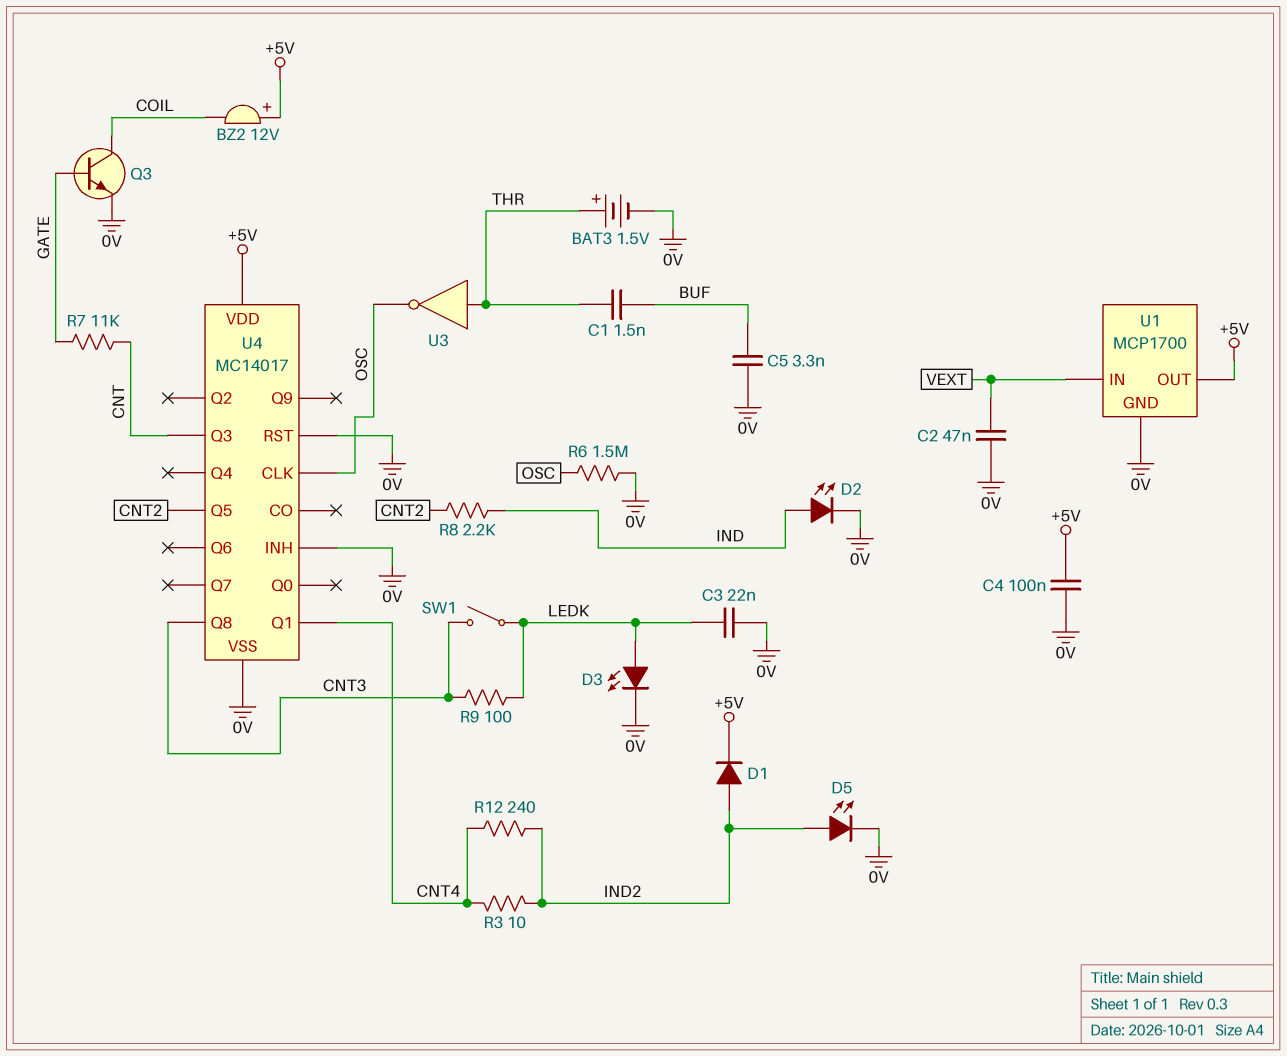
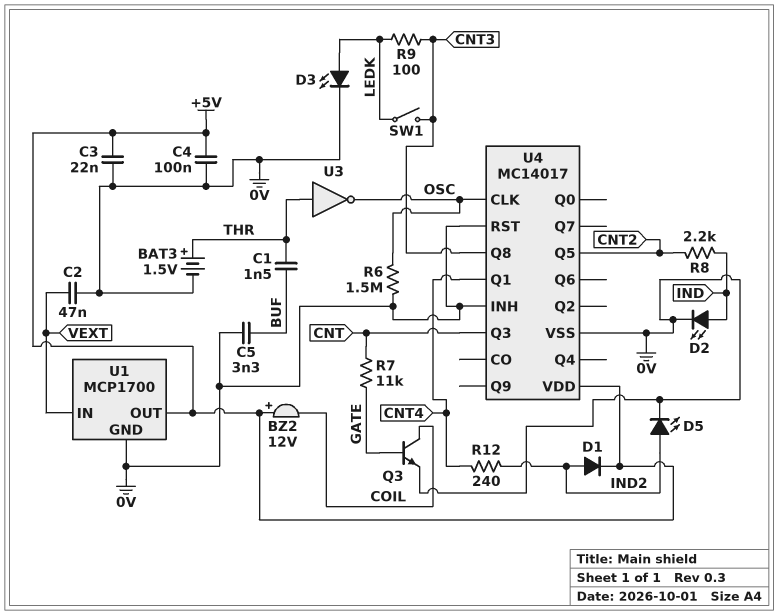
C3: 22nF (0V, LEDK) -> 22nF (+5V, 0V)
R3: 10 (CNT4, IND2) -> none

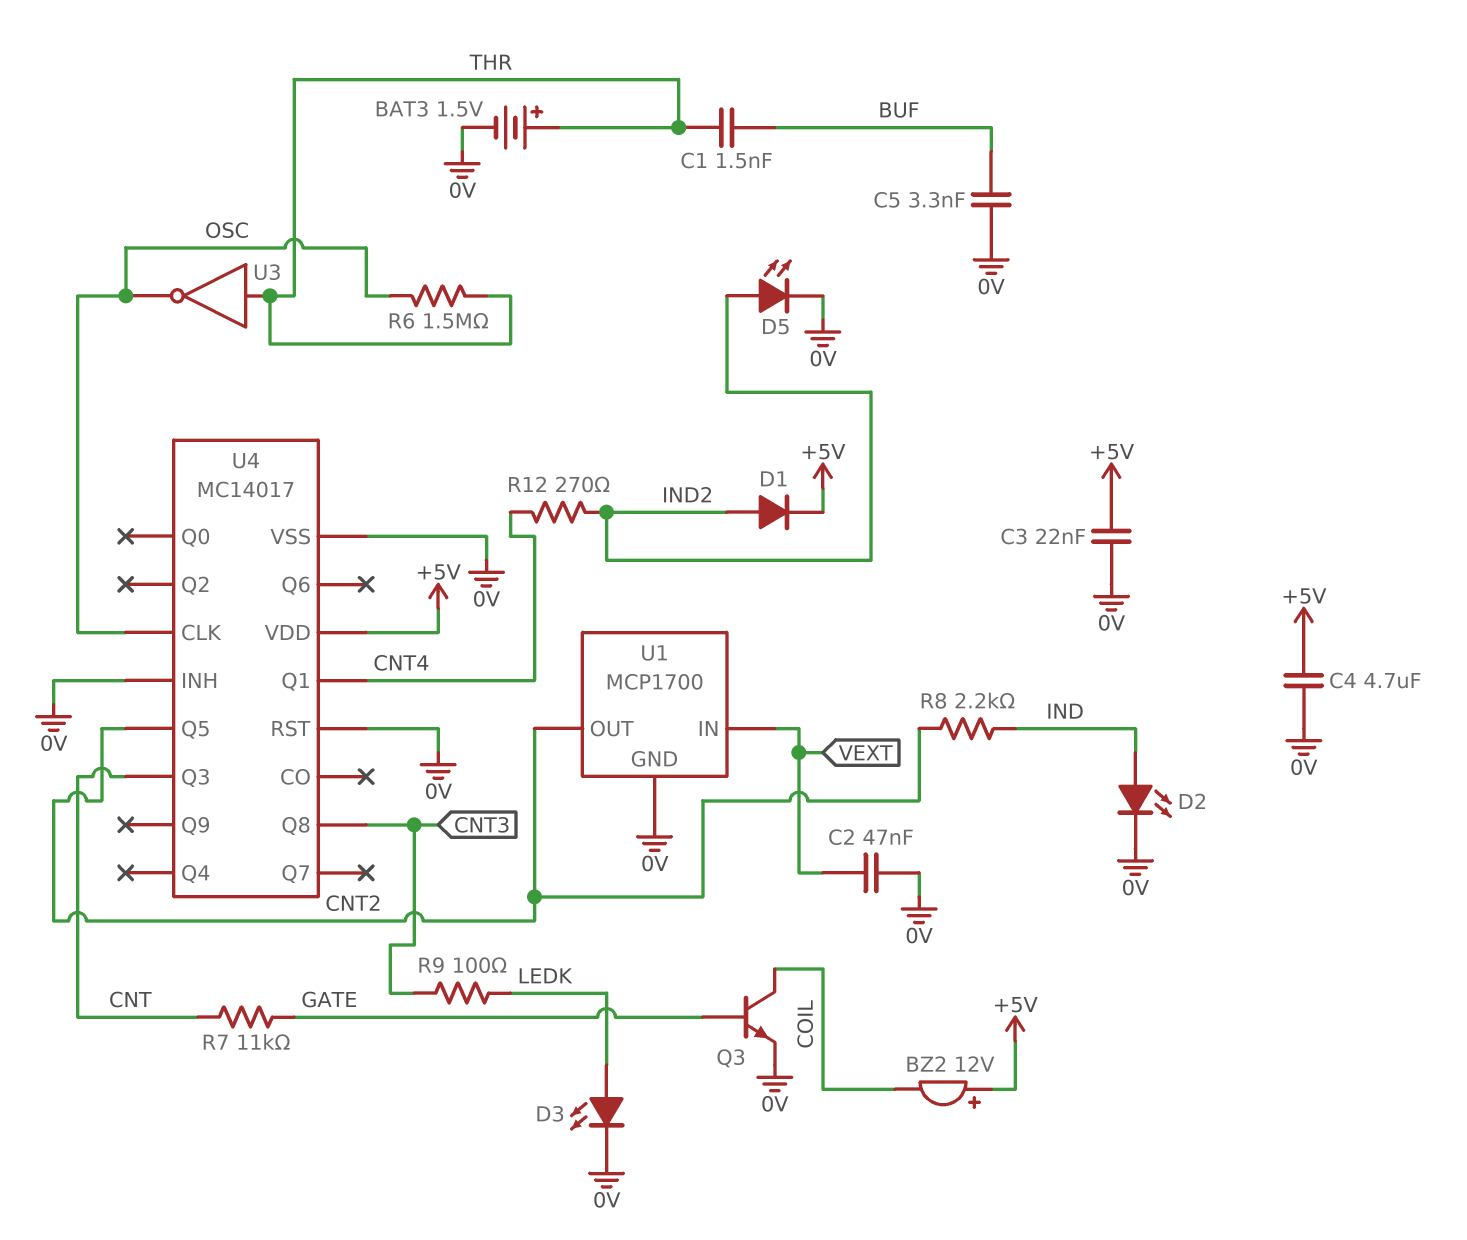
C4: 100nF (+5V, 0V) -> 4.7uF (+5V, 0V)
R6: 1.5M (0V, OSC) -> 1.5M (OSC, THR)
R12: 240 (CNT4, IND2) -> 270 (CNT4, IND2)
SW1: switch (CNT3, LEDK) -> none
U1 pin OUT: +5V -> CNT2

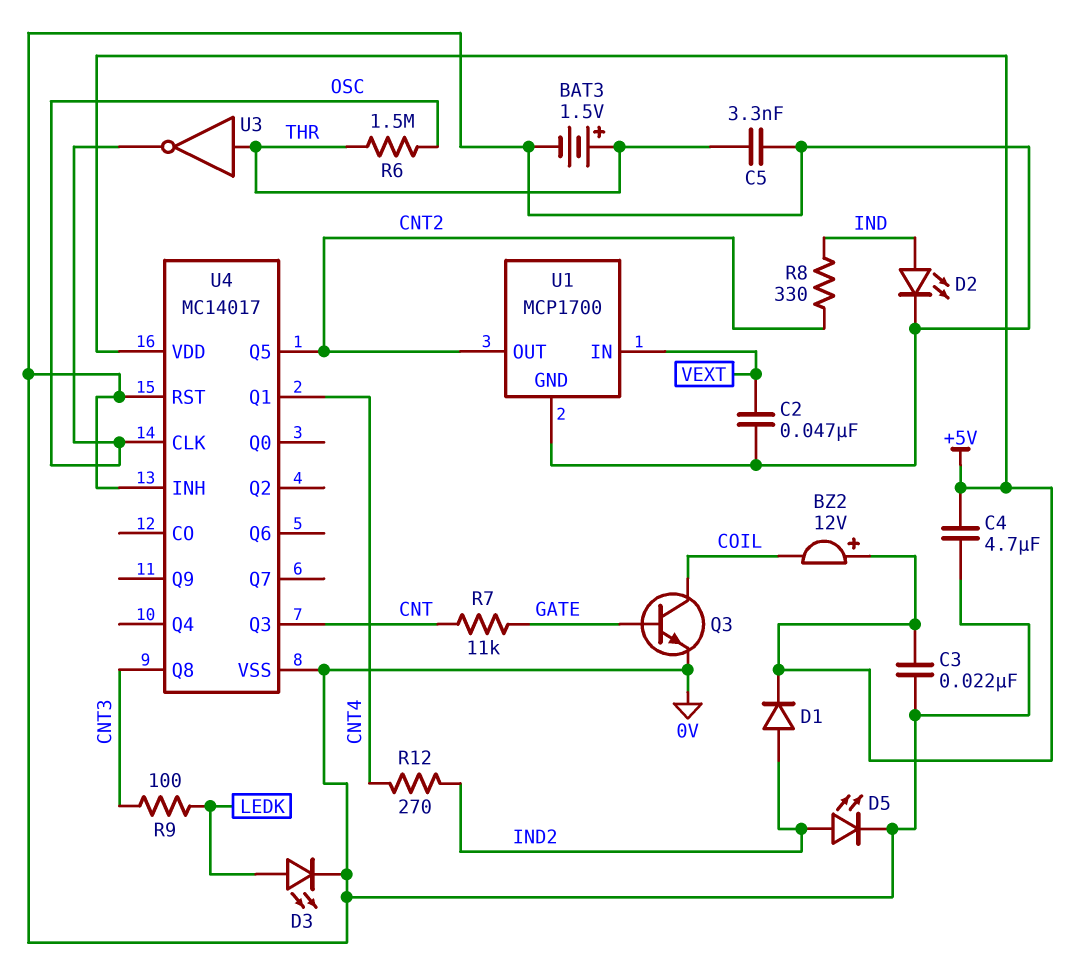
C1: 1.5nF (BUF, THR) -> none
C5: 3.3nF (0V, BUF) -> 3.3nF (0V, THR)
R8: 2.2k (CNT2, IND) -> 330 (CNT2, IND)

